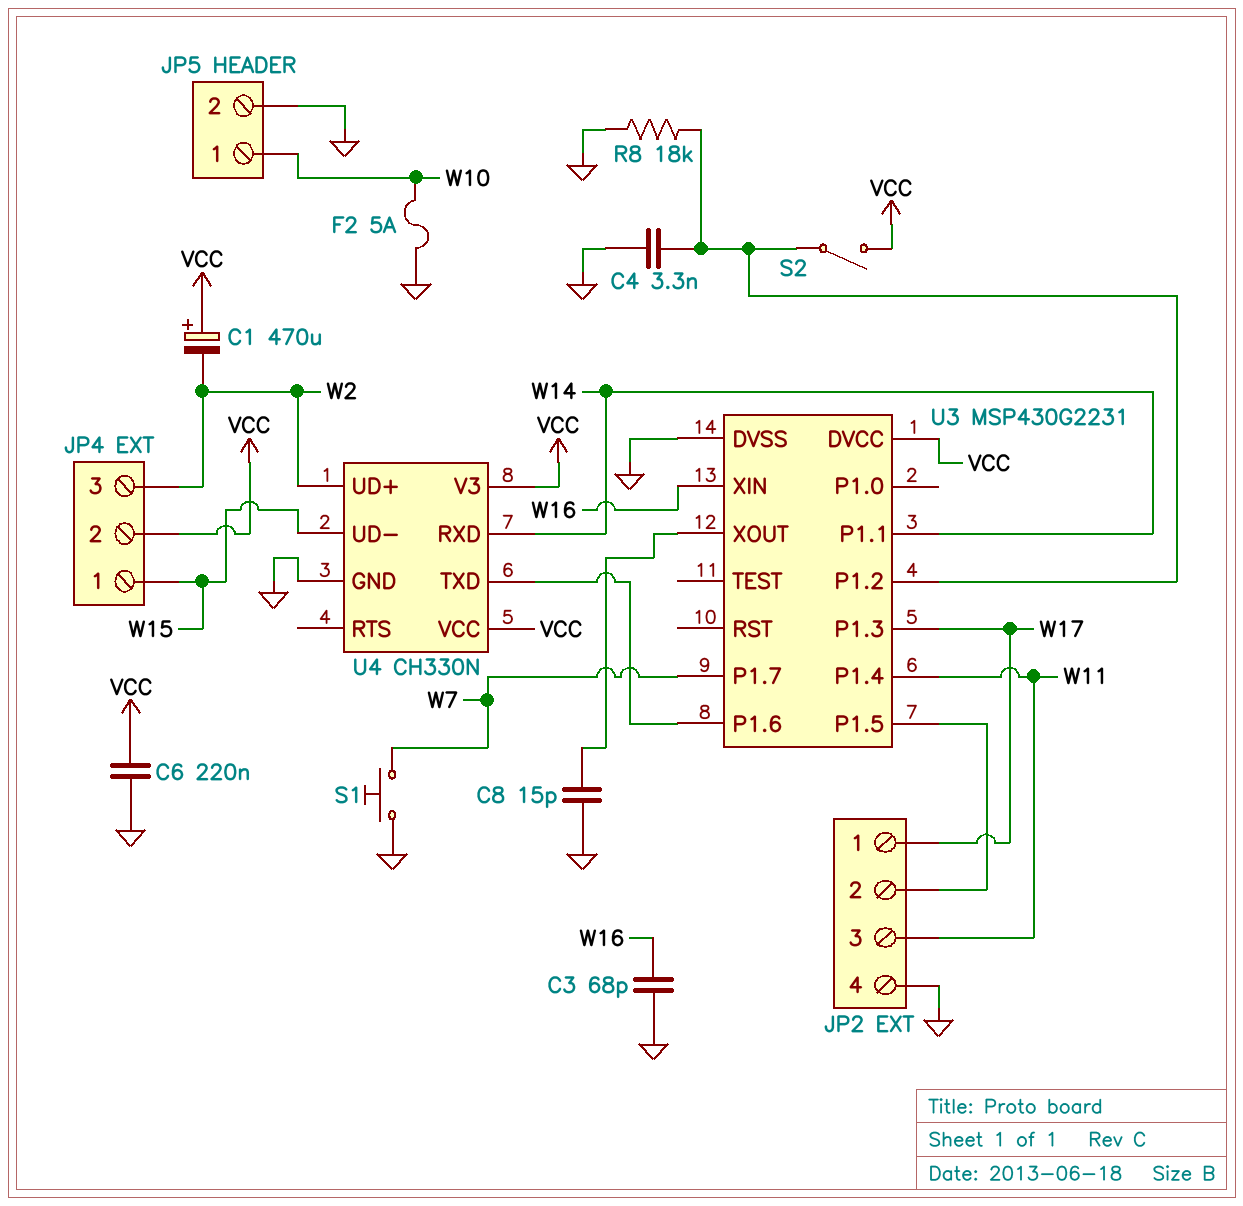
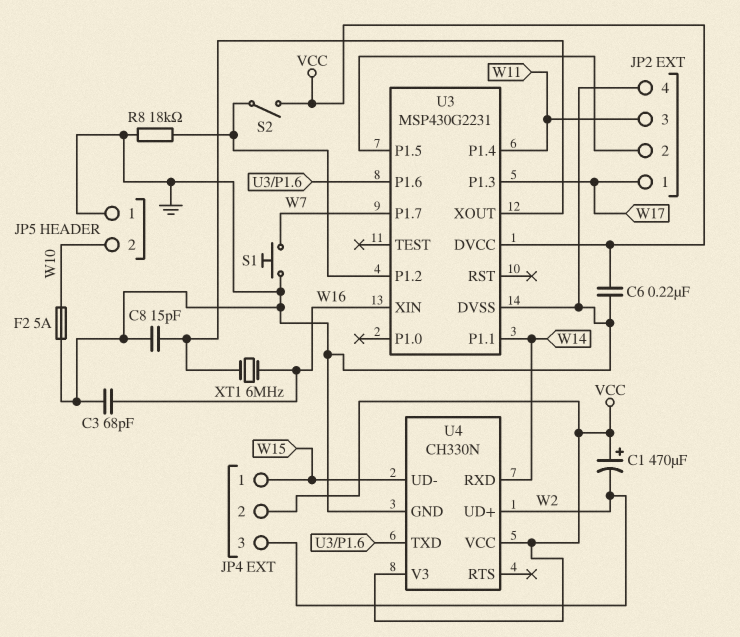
C4: 3.3nF (GND, U3/P1.2) -> none
JP5 pin 1: W10 -> GND
JP5 pin 2: GND -> W10
XT1: none -> 6MHz (U3/XOUT, W16)

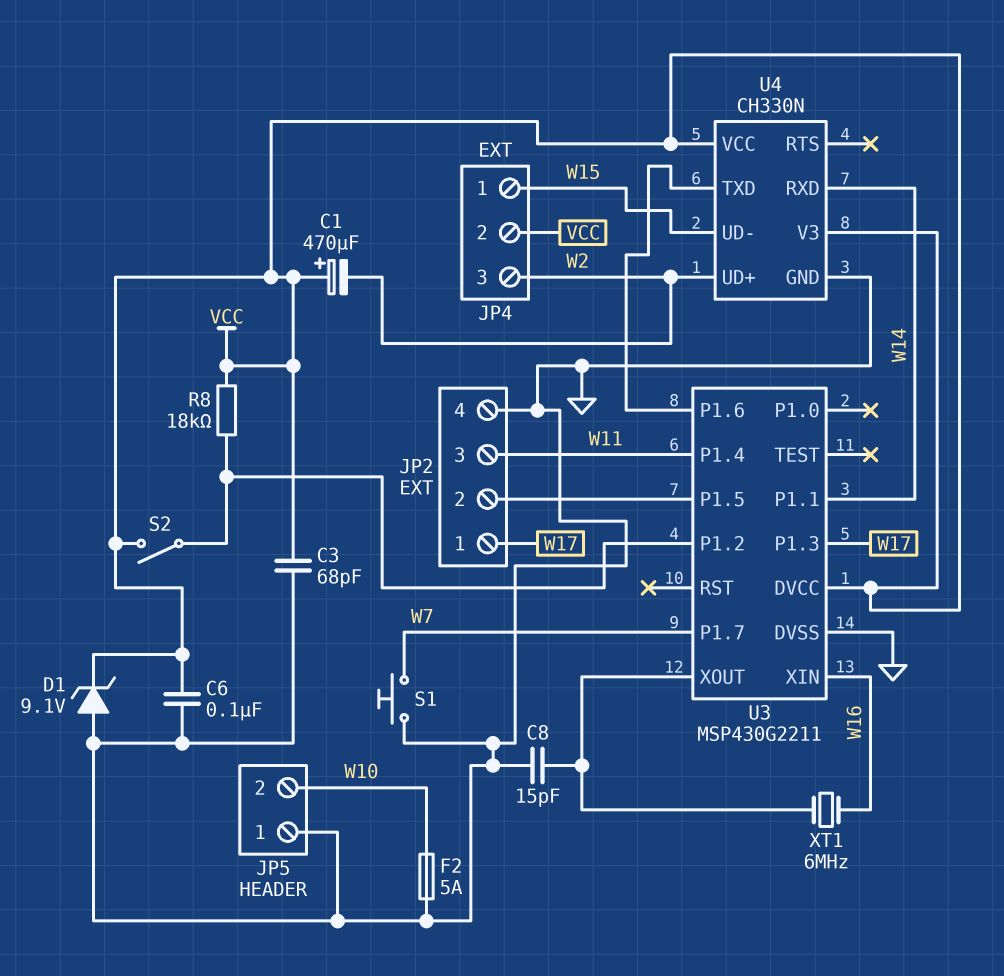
C3: 68pF (GND, W16) -> 68pF (GND, VCC)
C6: 220nF (GND, VCC) -> 100nF (GND, VCC)
D1: none -> zener 9.1V (A GND, K VCC)
R8: 18k (GND, U3/P1.2) -> 18k (U3/P1.2, VCC)
U3: MSP430G2231 -> MSP430G2211

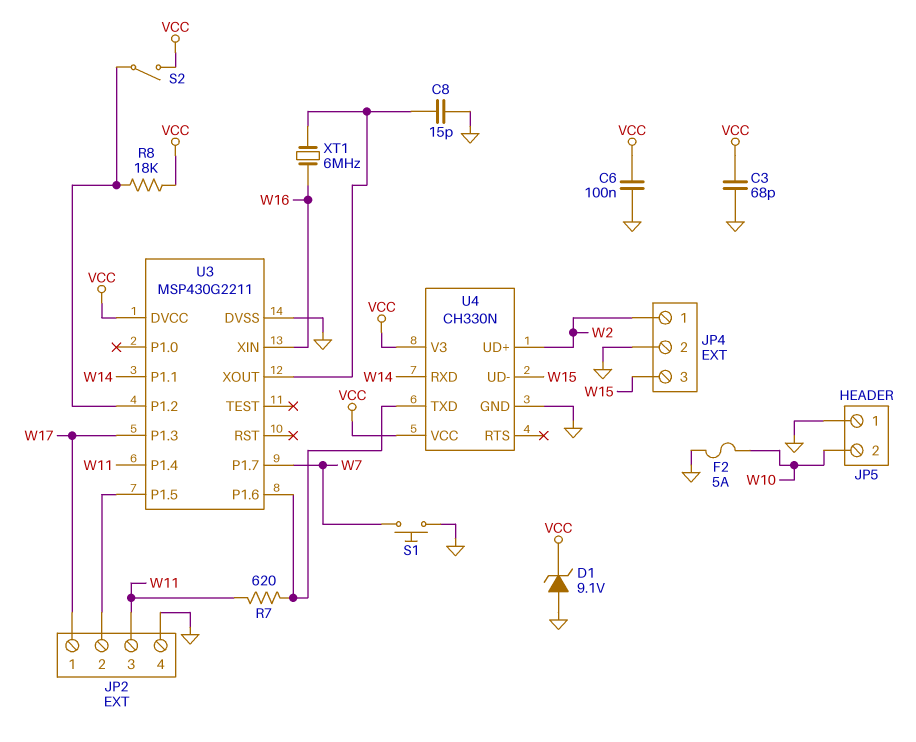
C1: 470uF (plus VCC, minus W2) -> none
JP4 pin 1: W15 -> W2
JP4 pin 2: VCC -> GND
JP4 pin 3: W2 -> W15
R7: none -> 620 (U3/P1.6, W11)

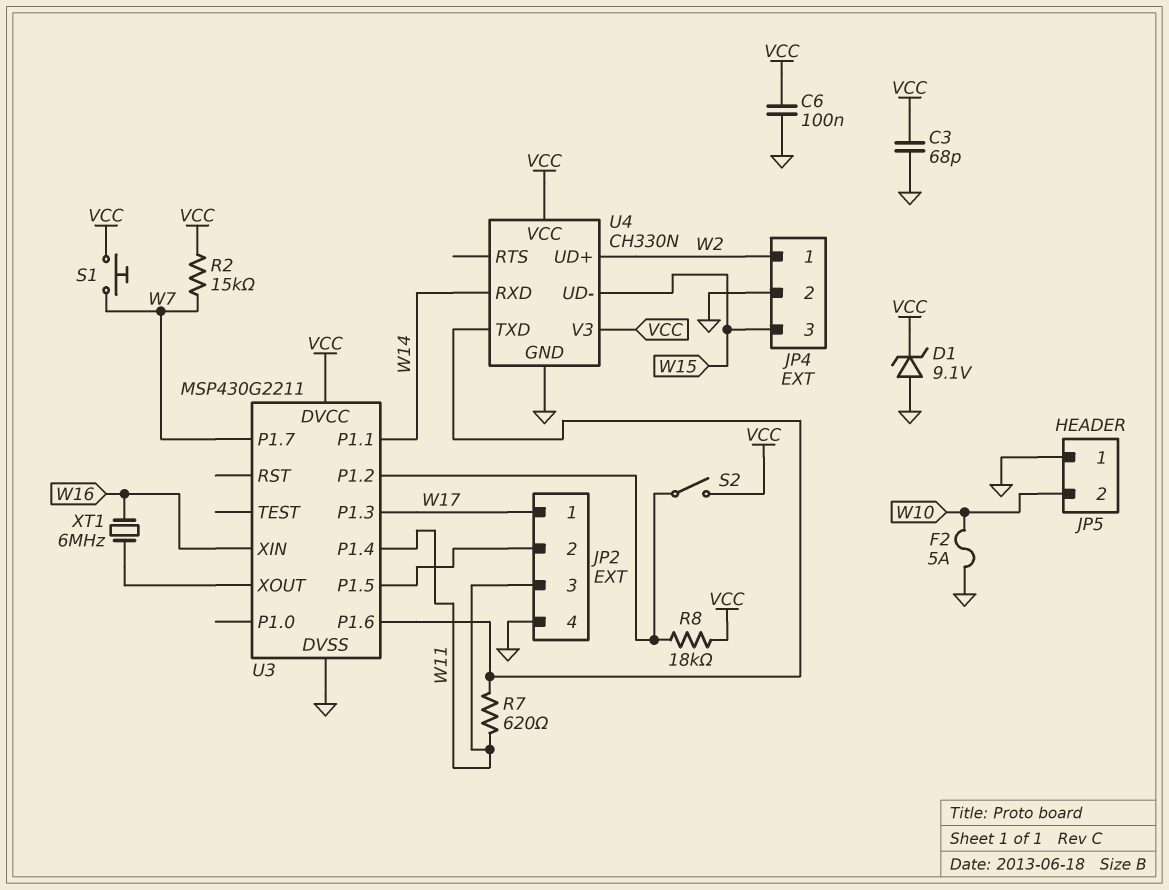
C8: 15pF (GND, U3/XOUT) -> none
R2: none -> 15k (VCC, W7)
S1: button (GND, W7) -> button (VCC, W7)

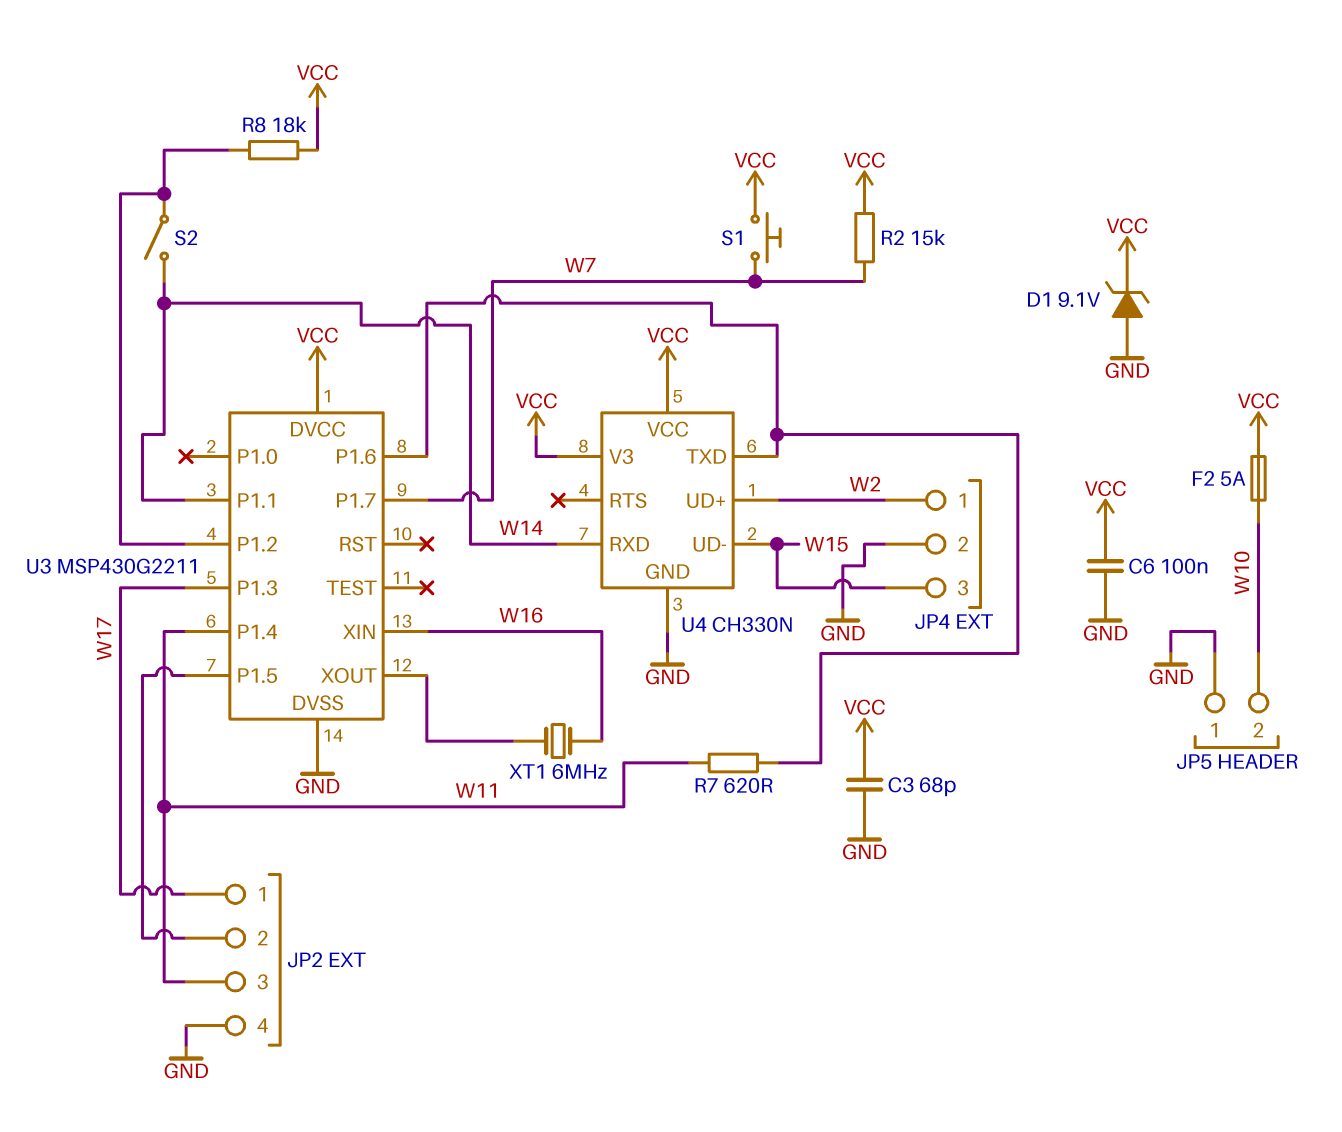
F2: 5A (GND, W10) -> 5A (VCC, W10)
S2: switch (U3/P1.2, VCC) -> switch (U3/P1.2, W14)

